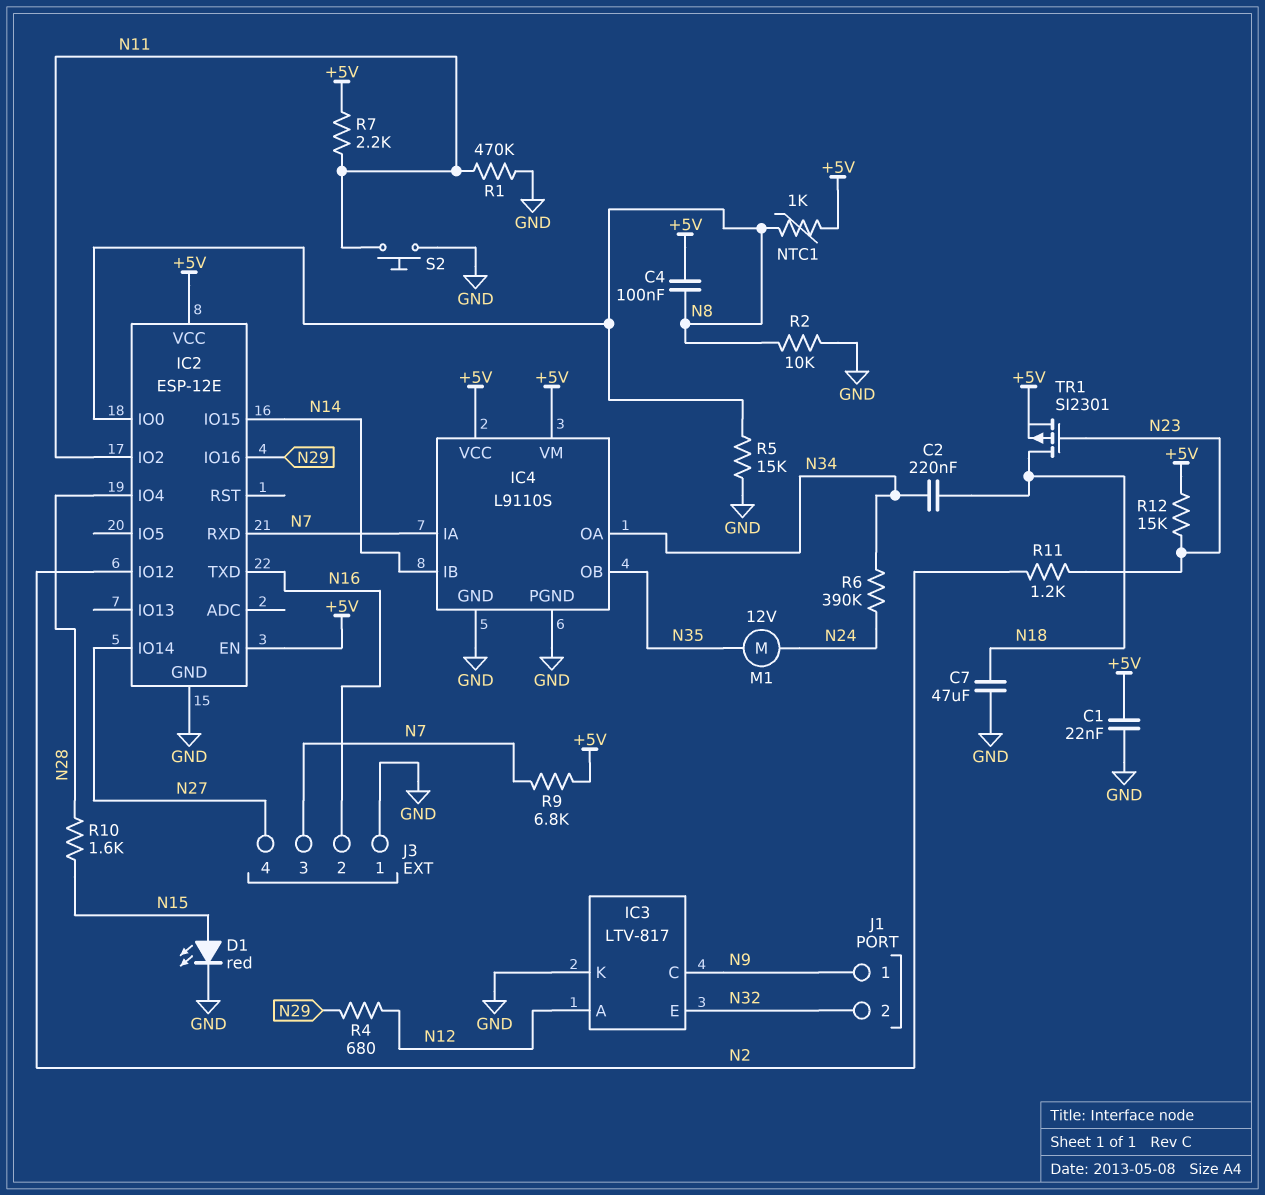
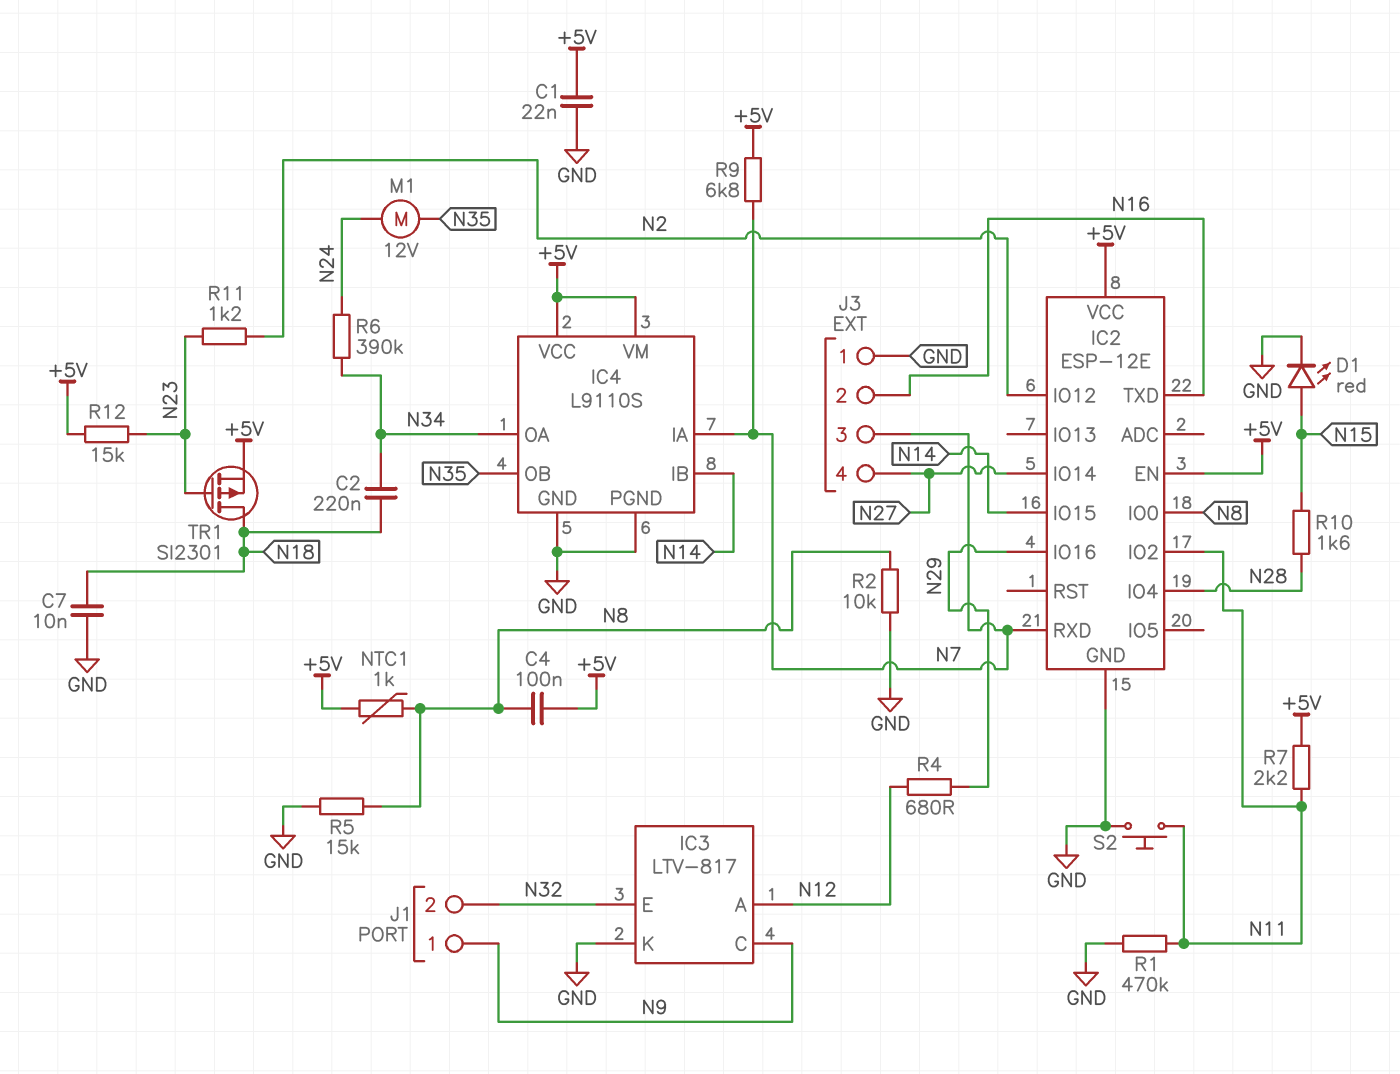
C7: 47uF (GND, N18) -> 10nF (GND, N18)

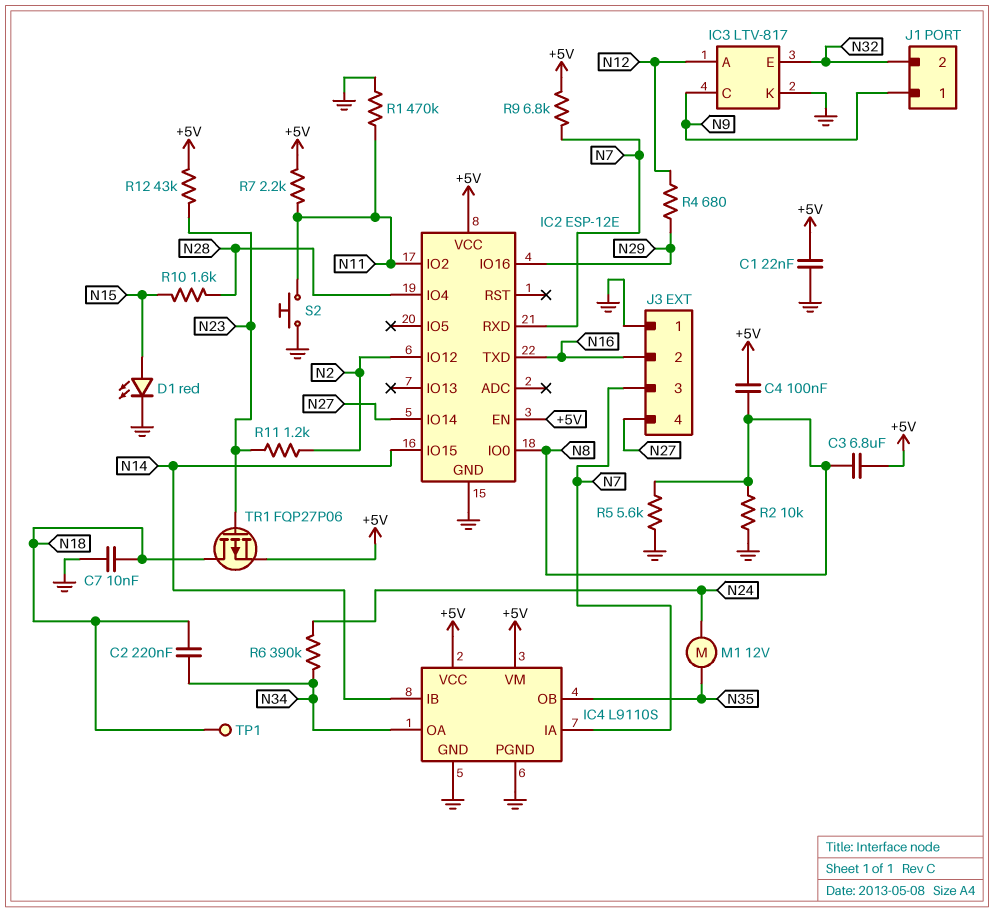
C3: none -> 6.8uF (+5V, N8)
NTC1: 1k (+5V, N8) -> none
R5: 15k (GND, N8) -> 5.6k (GND, N8)
R12: 15k (+5V, N23) -> 43k (+5V, N23)
TP1: none -> test point (N18)
TR1: PMOS SI2301 (G N23, D N18, S +5V) -> PMOS FQP27P06 (G N23, D N18, S +5V)

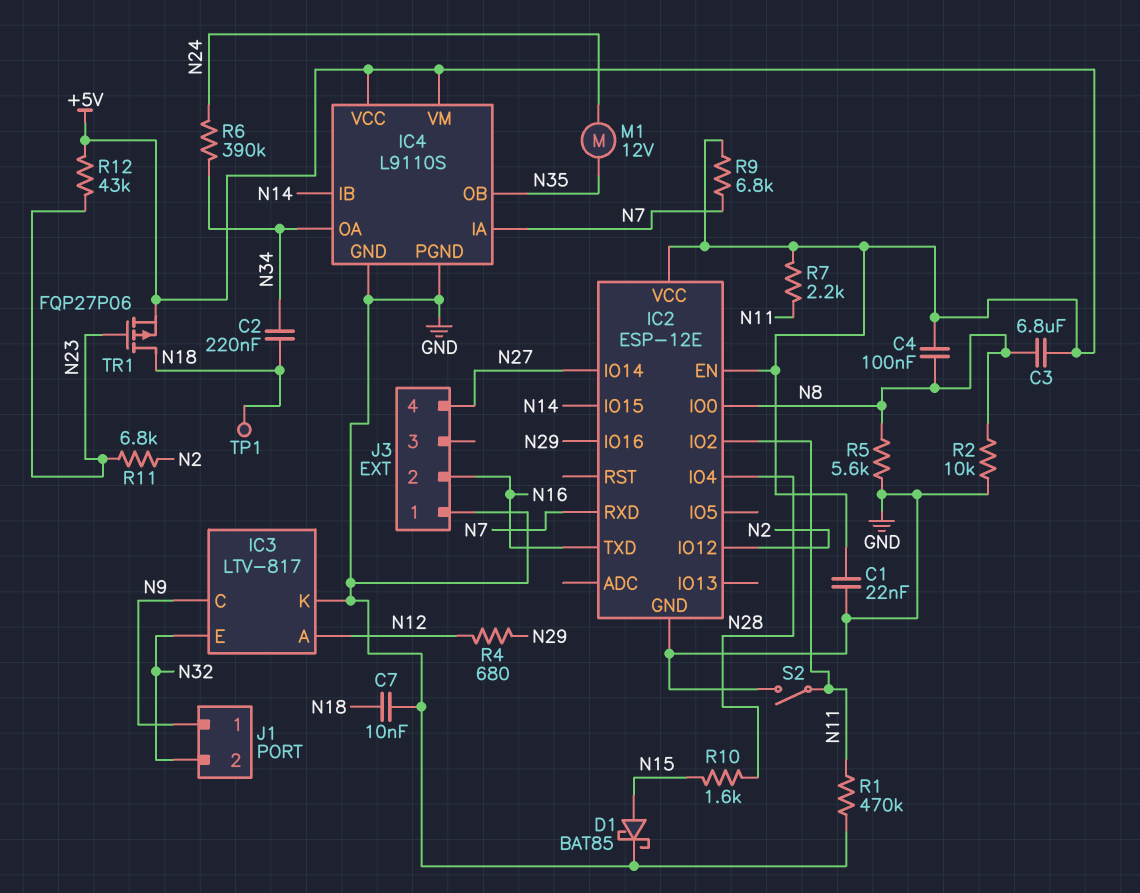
D1: LED red (A N15, K GND) -> schottky BAT85 (A N15, K GND)
J3 pin 3: N7 -> none
R11: 1.2k (N2, N23) -> 6.8k (N2, N23)
S2: button (GND, N11) -> switch (GND, N11)

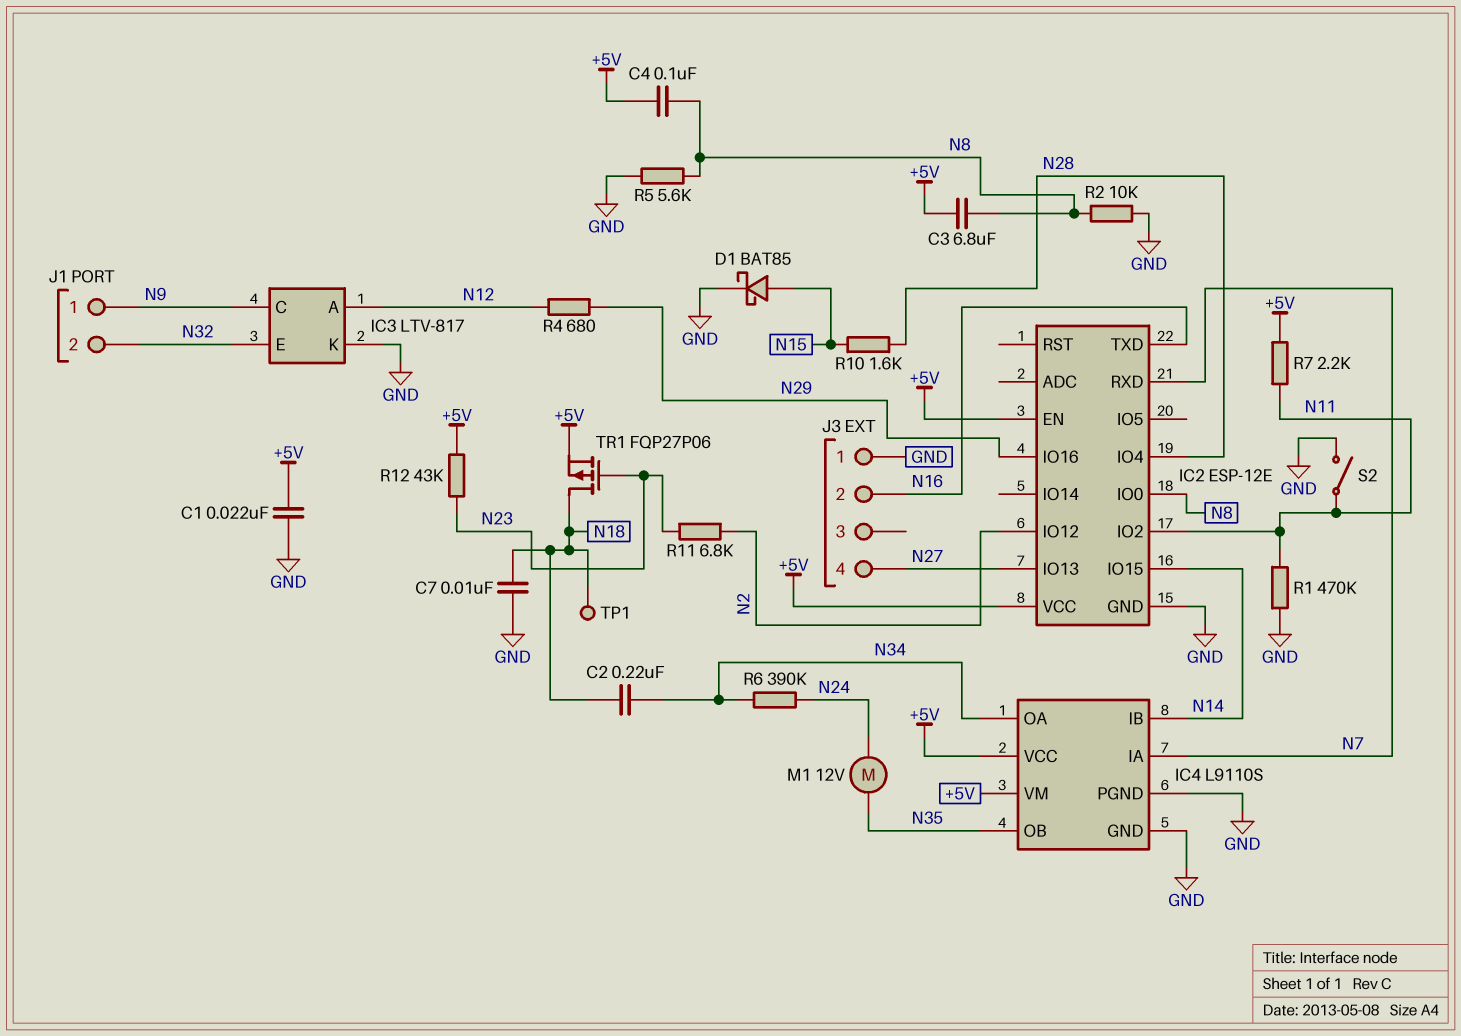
IC2 pin IO13: none -> N27
IC2 pin IO14: N27 -> none
R9: 6.8k (+5V, N7) -> none

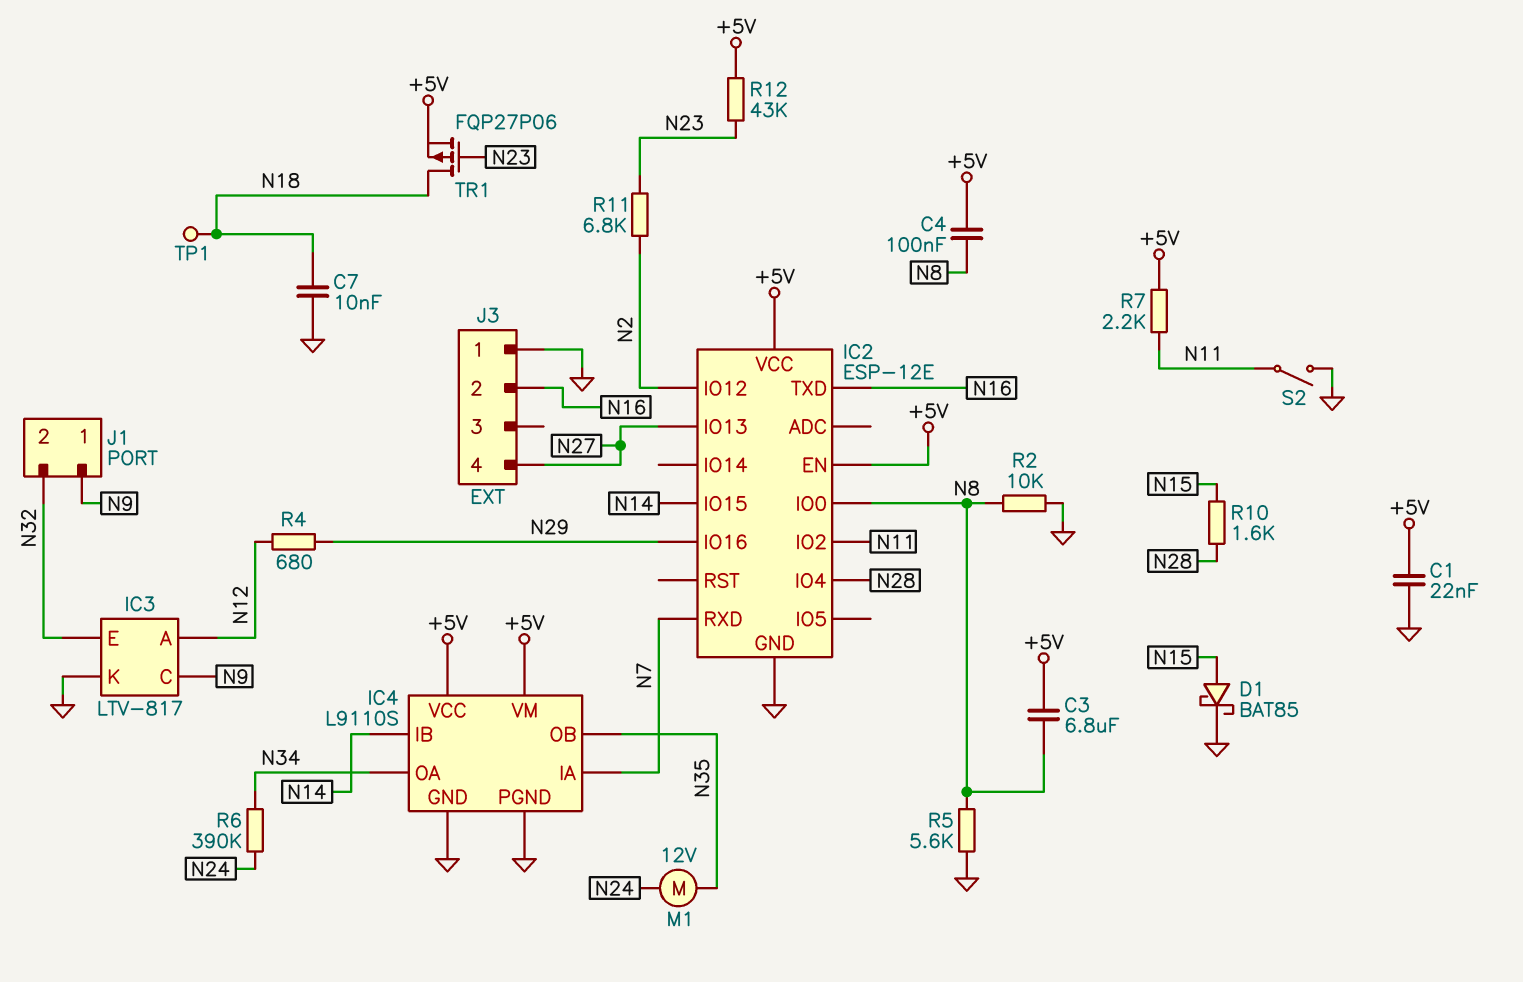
C2: 220nF (N18, N34) -> none
R1: 470k (GND, N11) -> none

